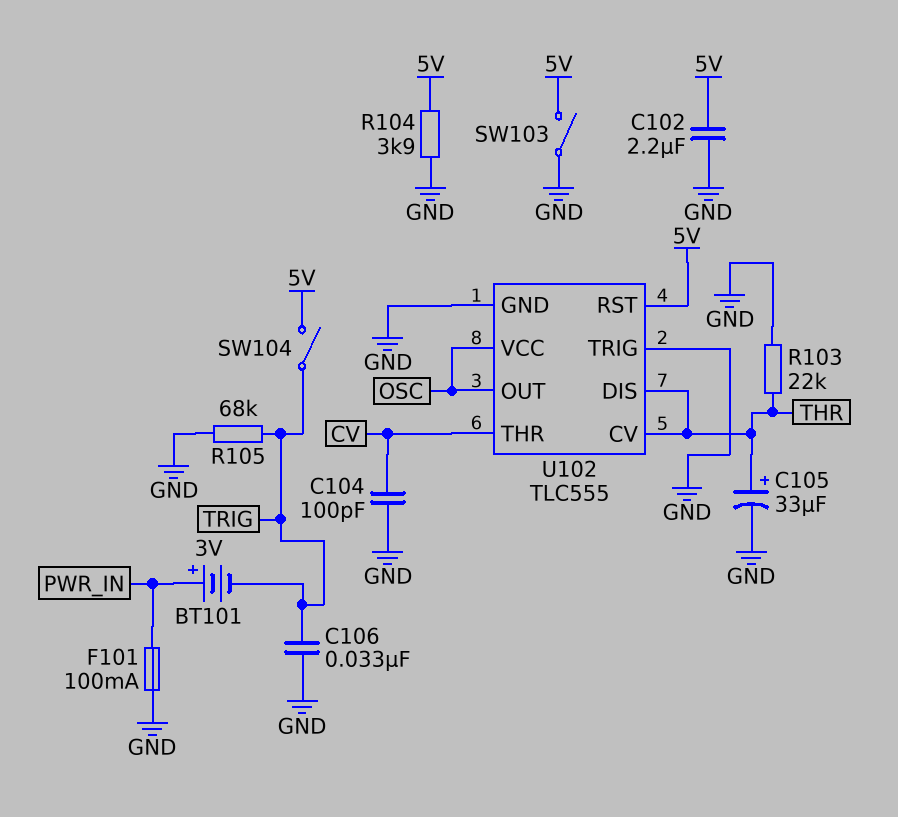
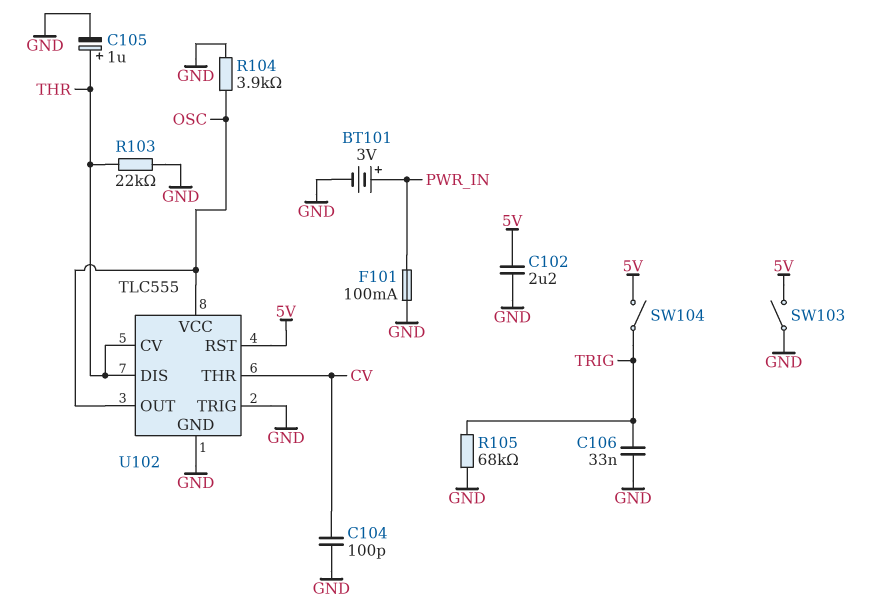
BT101: 3V (plus PWR_IN, minus TRIG) -> 3V (plus PWR_IN, minus GND)
C105: 33uF (plus THR, minus GND) -> 1uF (plus THR, minus GND)
R104: 3.9k (5V, GND) -> 3.9k (GND, OSC)

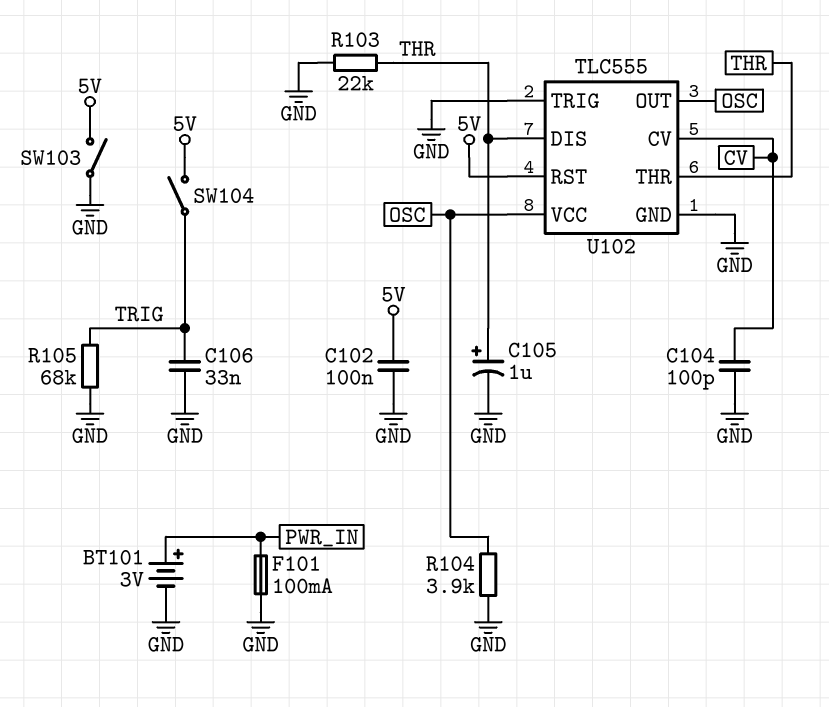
C102: 2.2uF (5V, GND) -> 100nF (5V, GND)
U102 pin CV: THR -> CV
U102 pin THR: CV -> THR

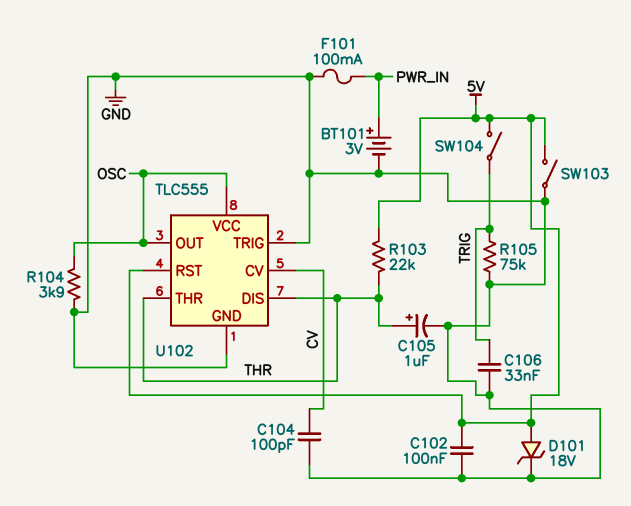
D101: none -> zener 18V (A 5V, K GND)
R103: 22k (GND, THR) -> 22k (5V, THR)
R105: 68k (GND, TRIG) -> 75k (GND, TRIG)

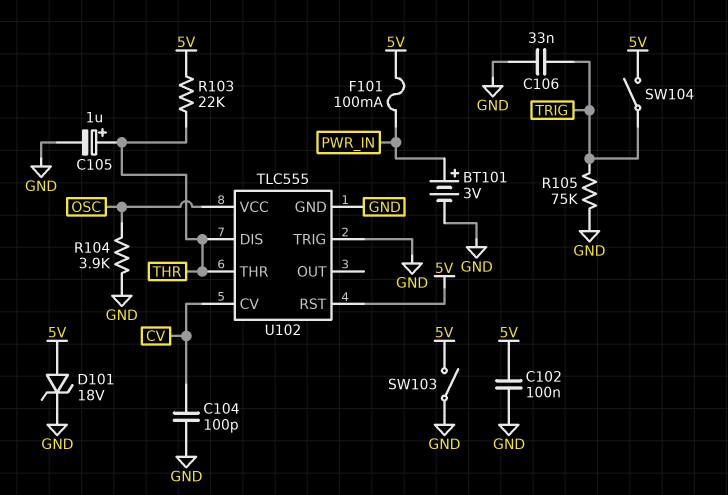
F101: 100mA (GND, PWR_IN) -> 100mA (5V, PWR_IN)
U102 pin OUT: OSC -> none

